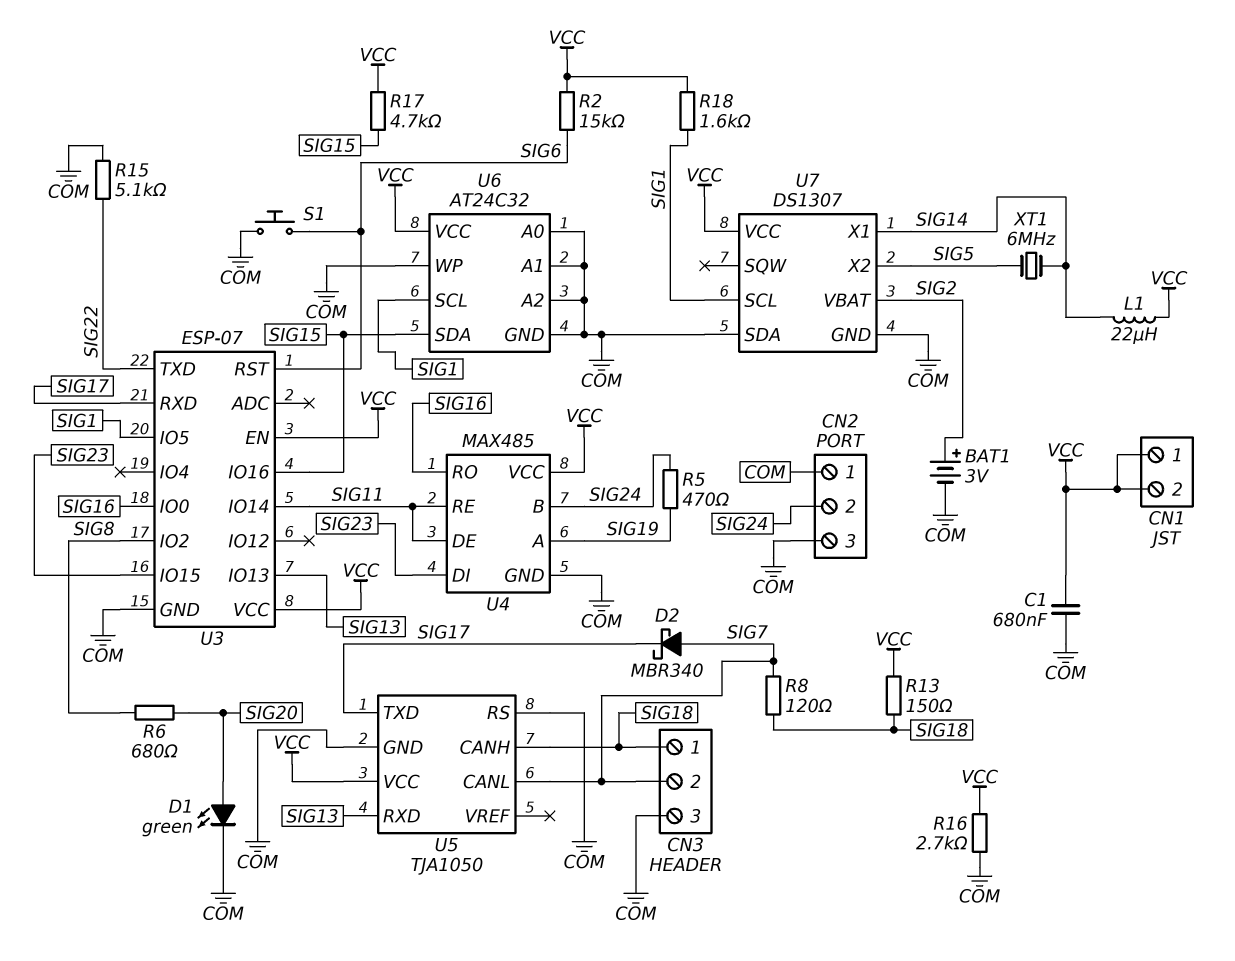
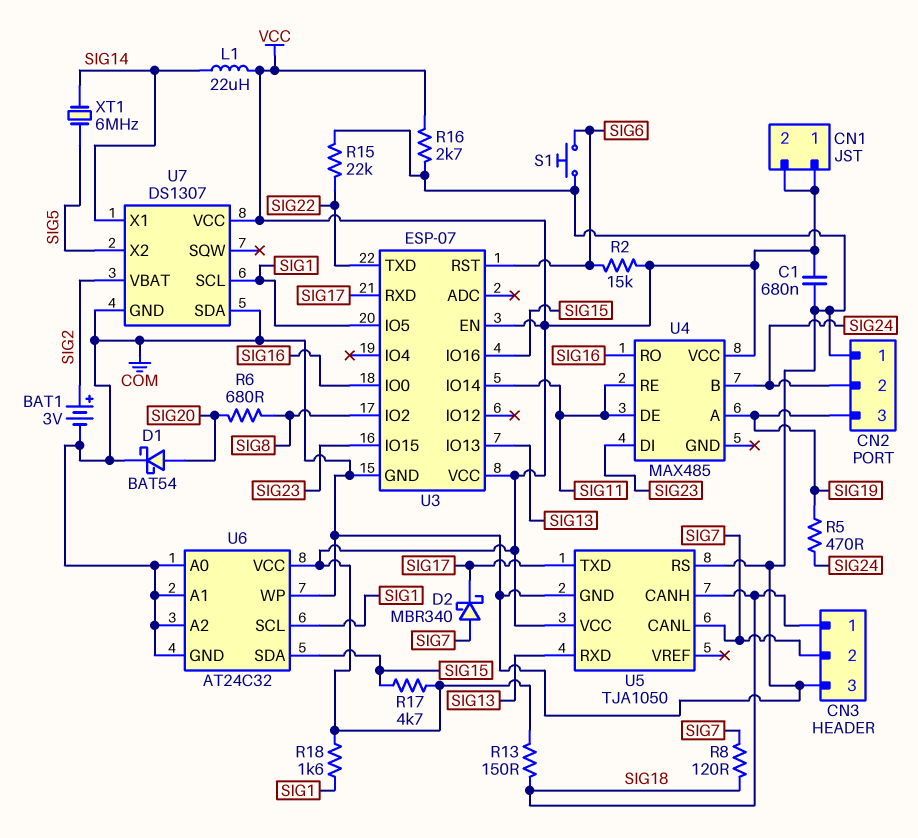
CN2 pin 3: COM -> SIG19
D1: LED green (A SIG20, K COM) -> schottky BAT54 (A SIG20, K COM)
R15: 5.1k (COM, SIG22) -> 22k (COM, SIG22)
U4 pin GND: COM -> none

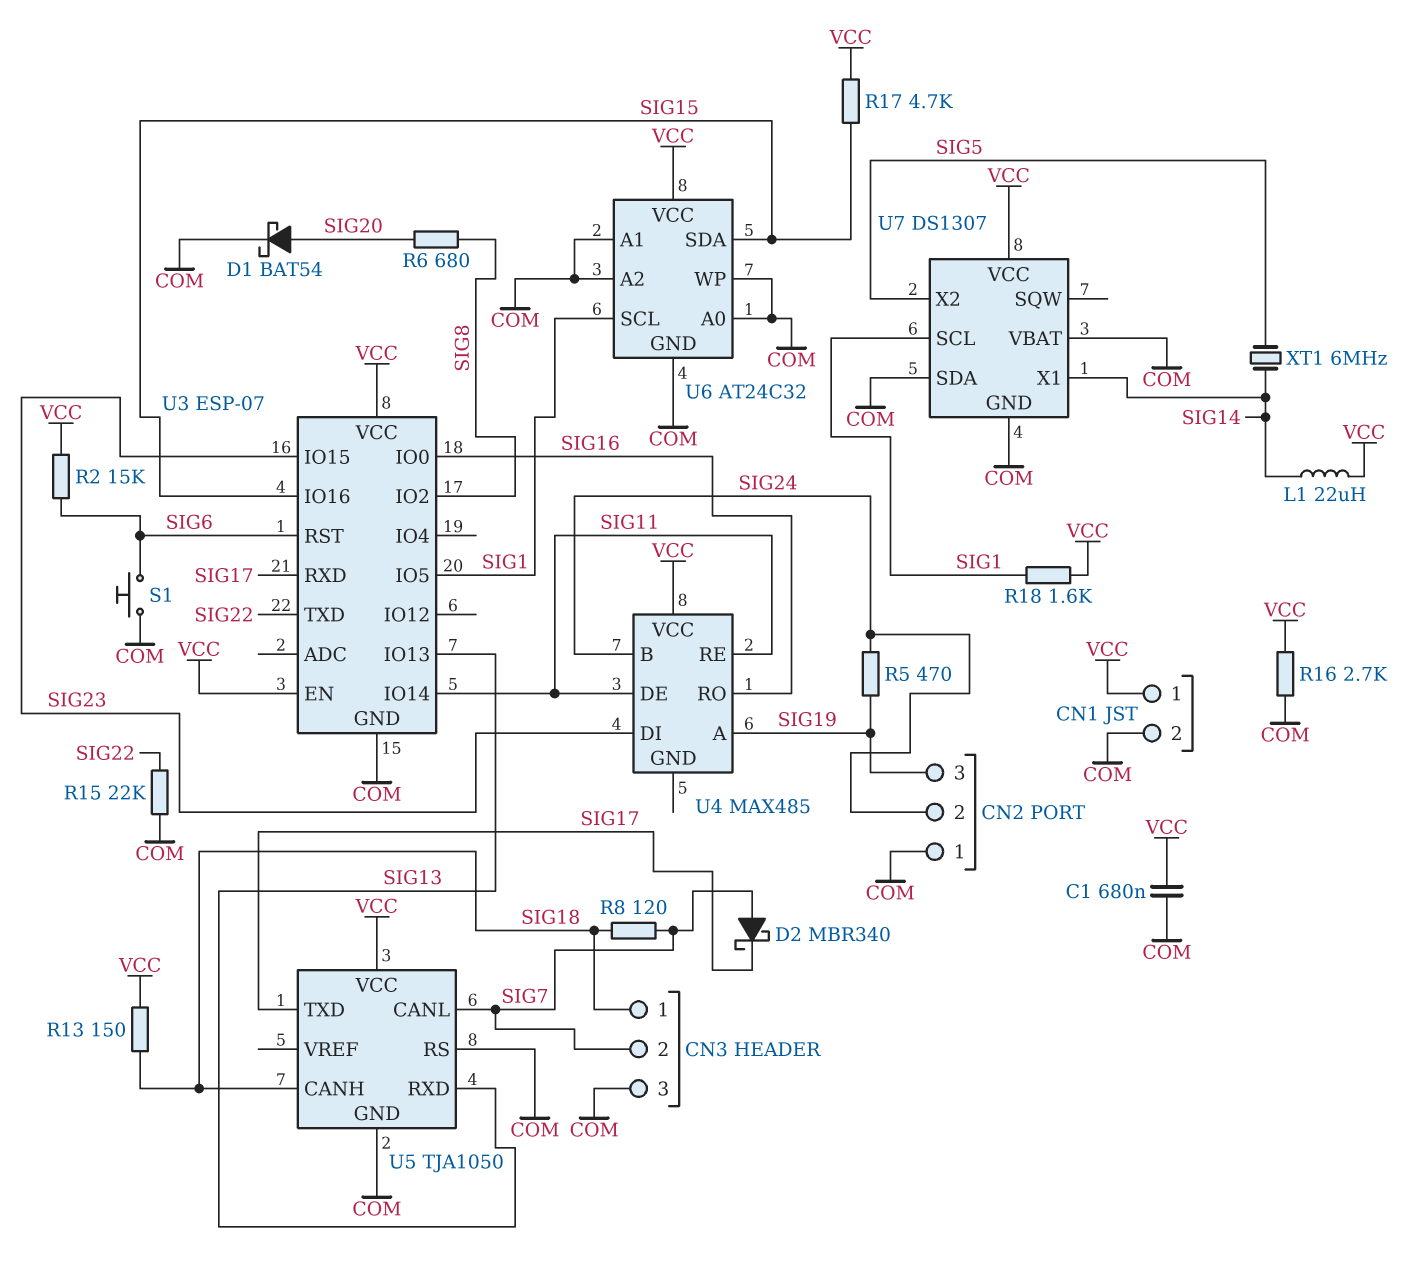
BAT1: 3V (plus SIG2, minus COM) -> none
CN1 pin 2: VCC -> COM
U7 pin VBAT: SIG2 -> COM

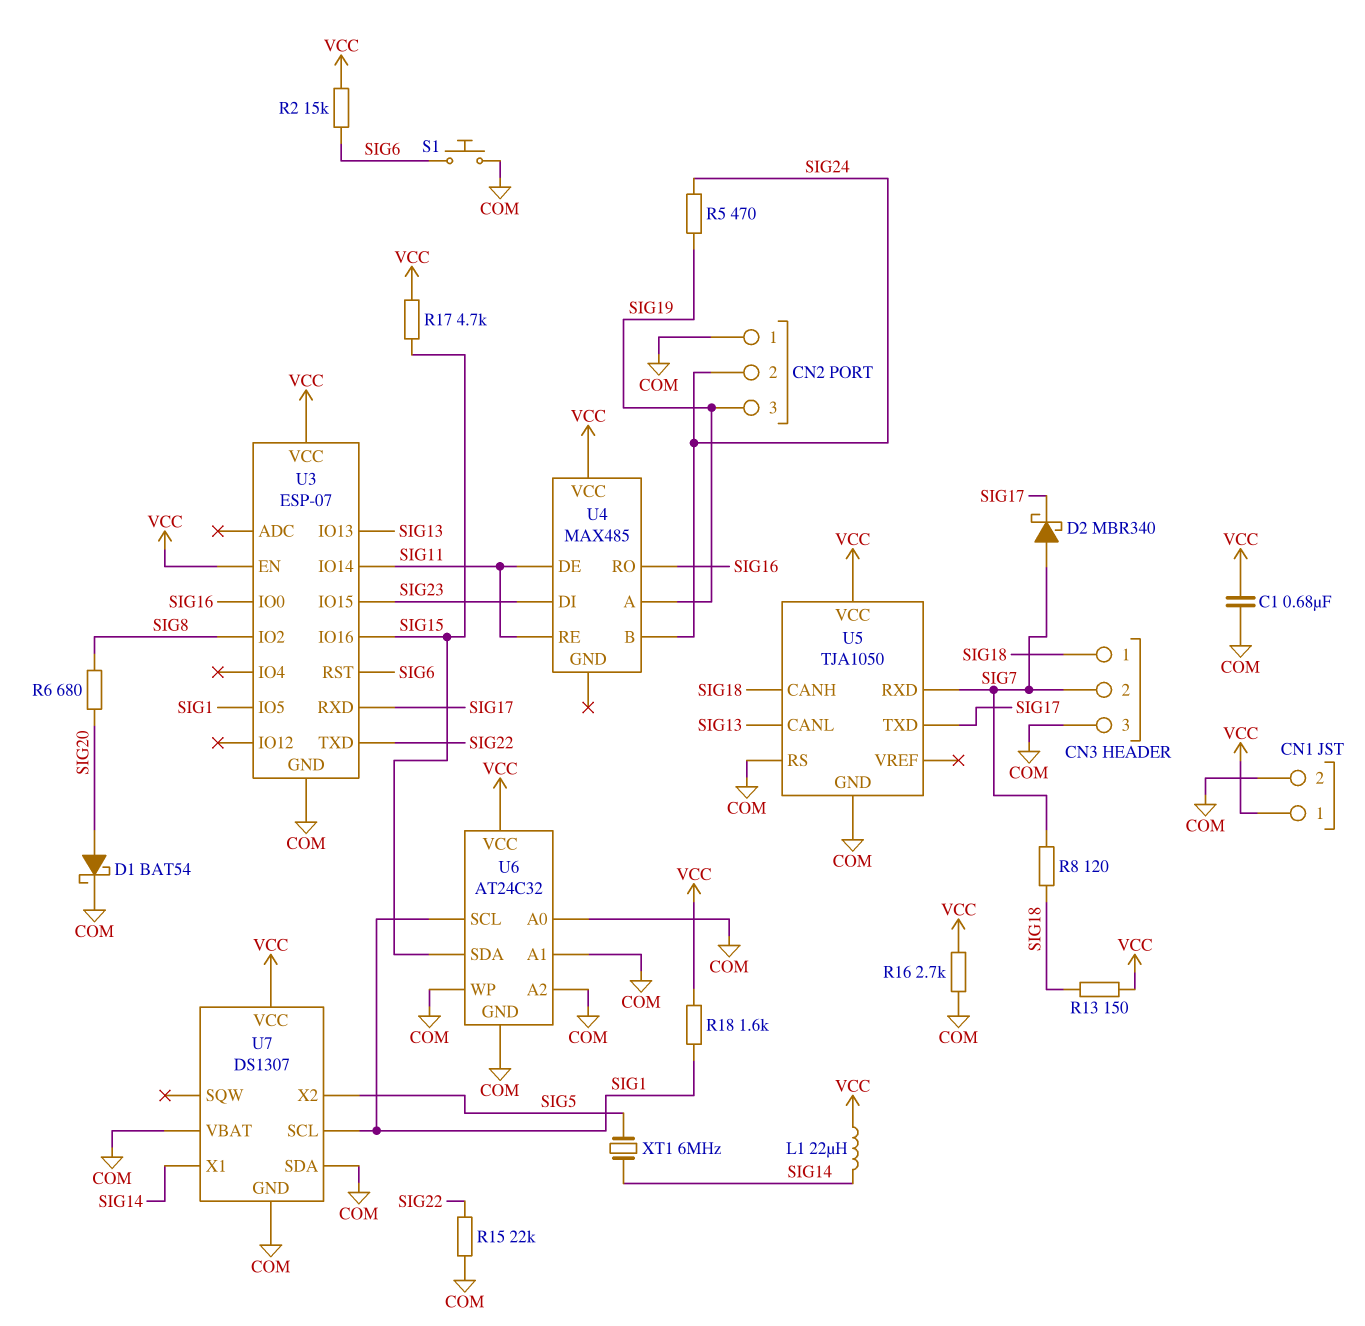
U5 pin CANL: SIG7 -> SIG13
U5 pin RXD: SIG13 -> SIG7

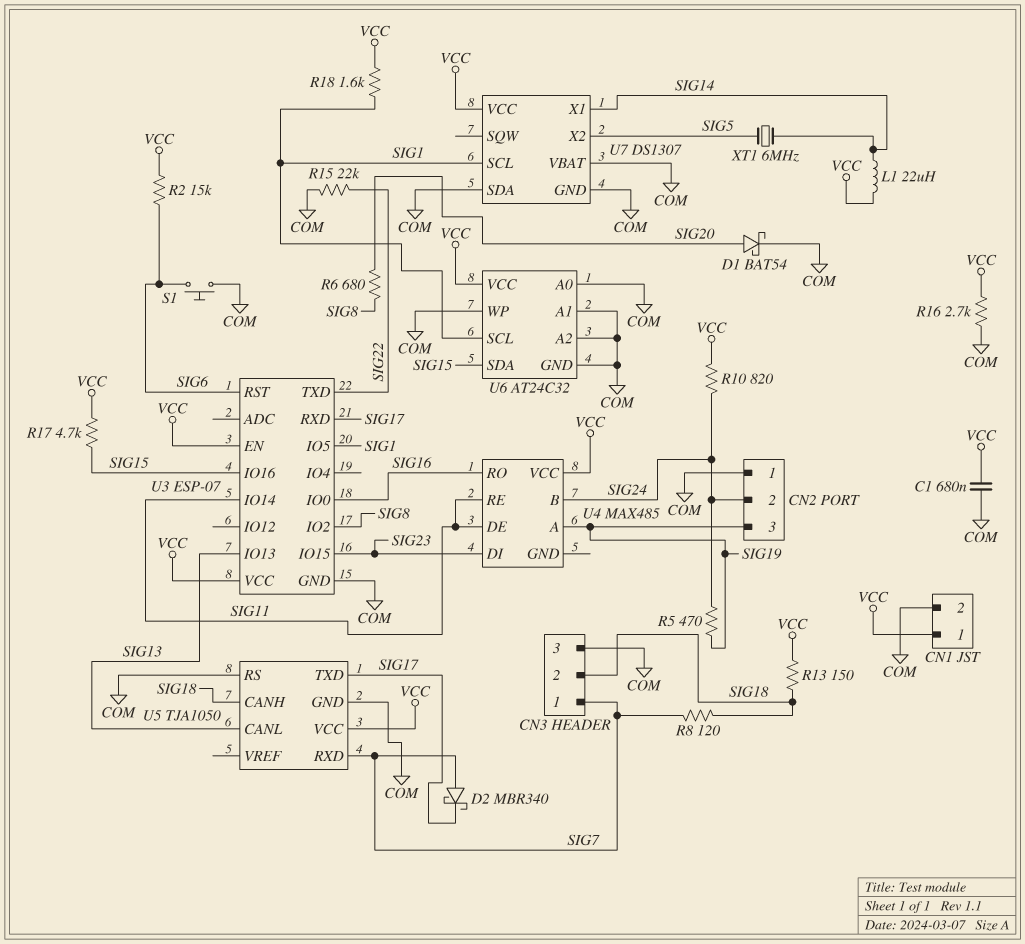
CN3 pin 1: SIG18 -> SIG7
CN3 pin 2: SIG7 -> SIG18
R10: none -> 820 (SIG24, VCC)

